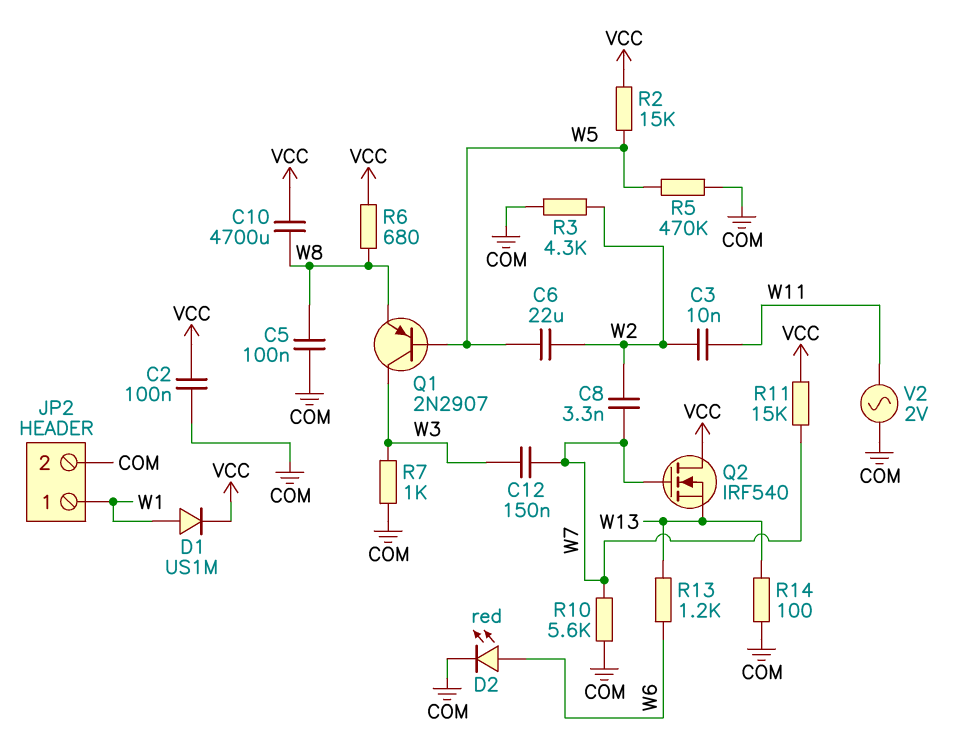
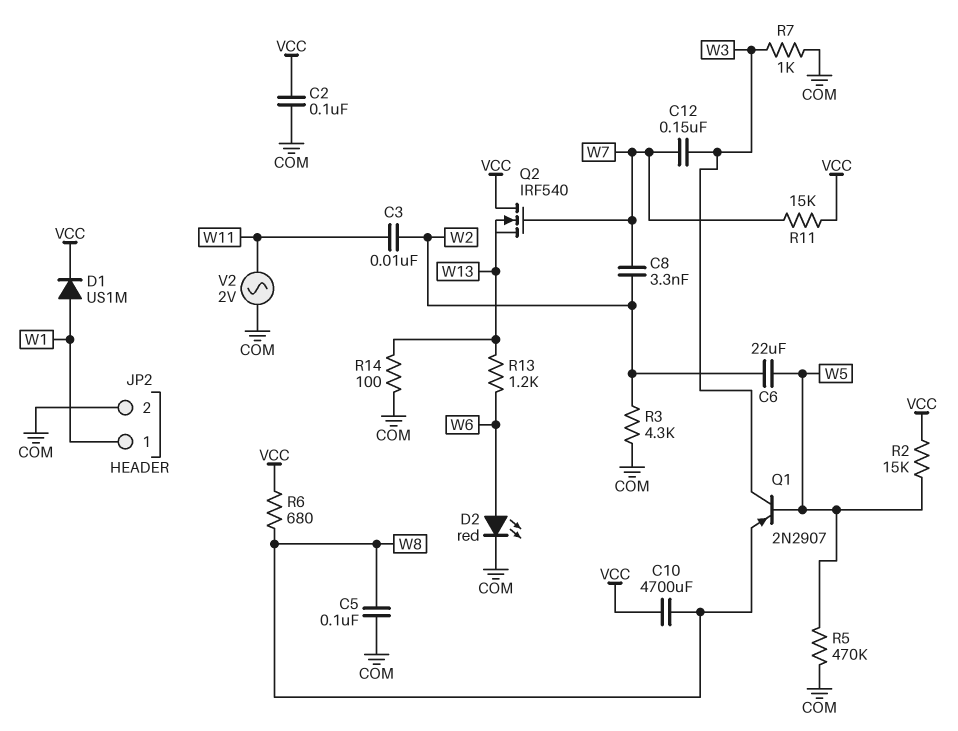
R10: 5.6k (COM, W7) -> none

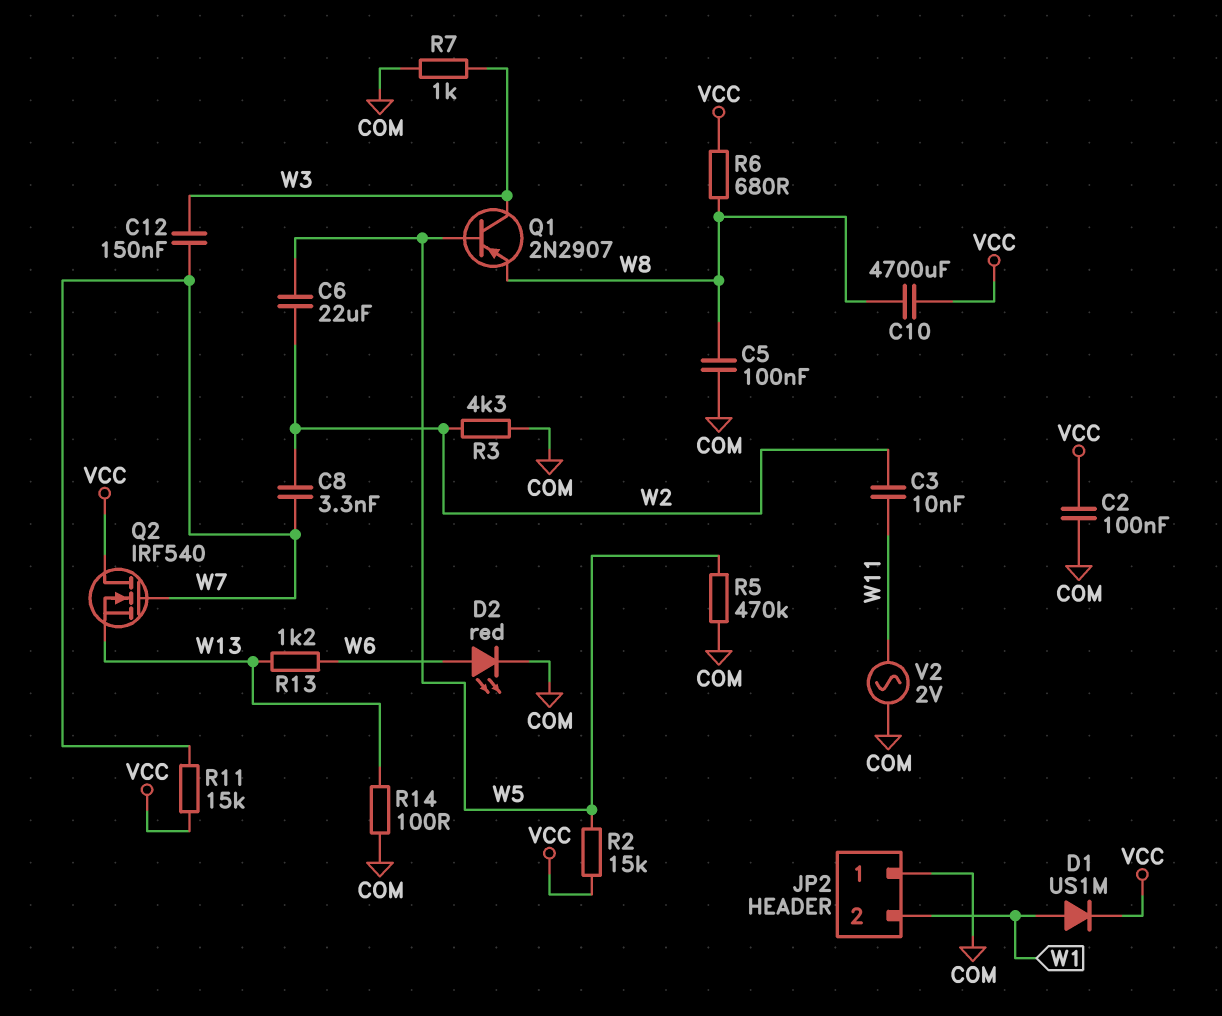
JP2 pin 1: W1 -> COM
JP2 pin 2: COM -> W1

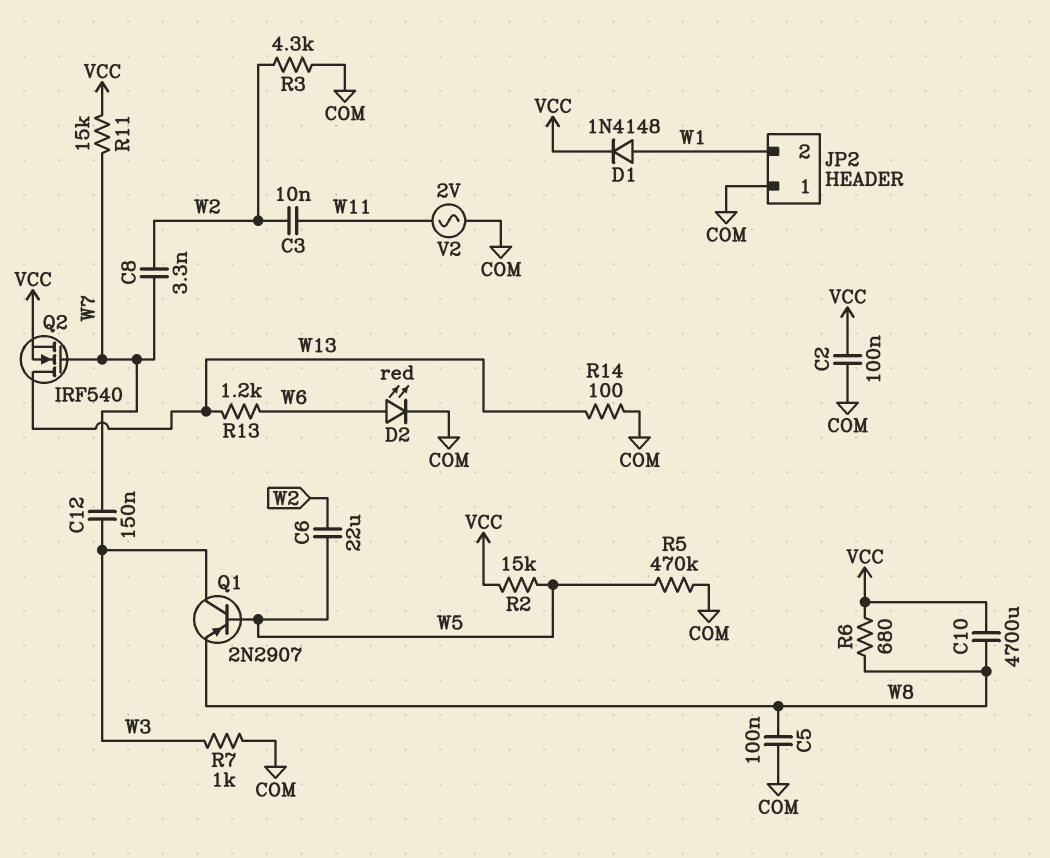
D1: diode US1M (A W1, K VCC) -> diode 1N4148 (A W1, K VCC)
Q2: NMOS IRF540 (G W7, D VCC, S W13) -> NMOS IRF540 (G W7, D W13, S VCC)

